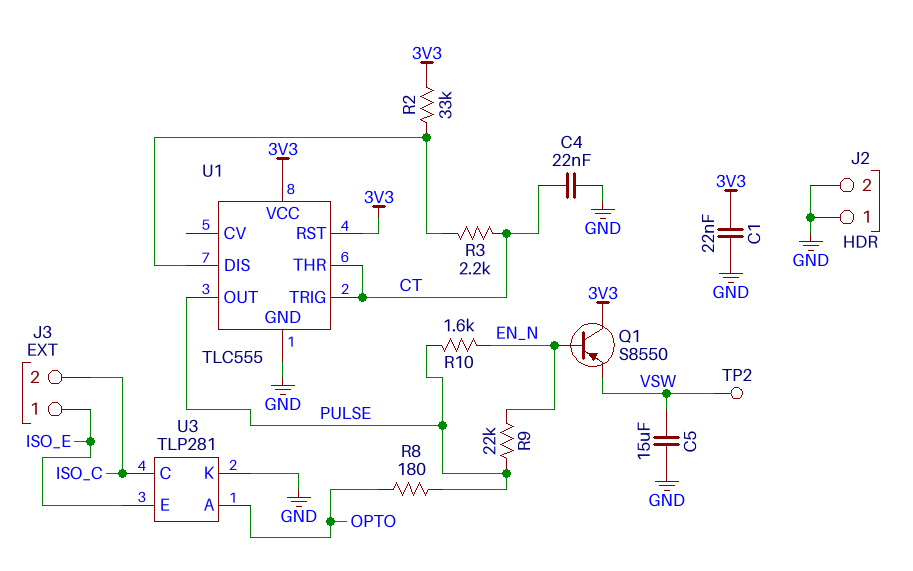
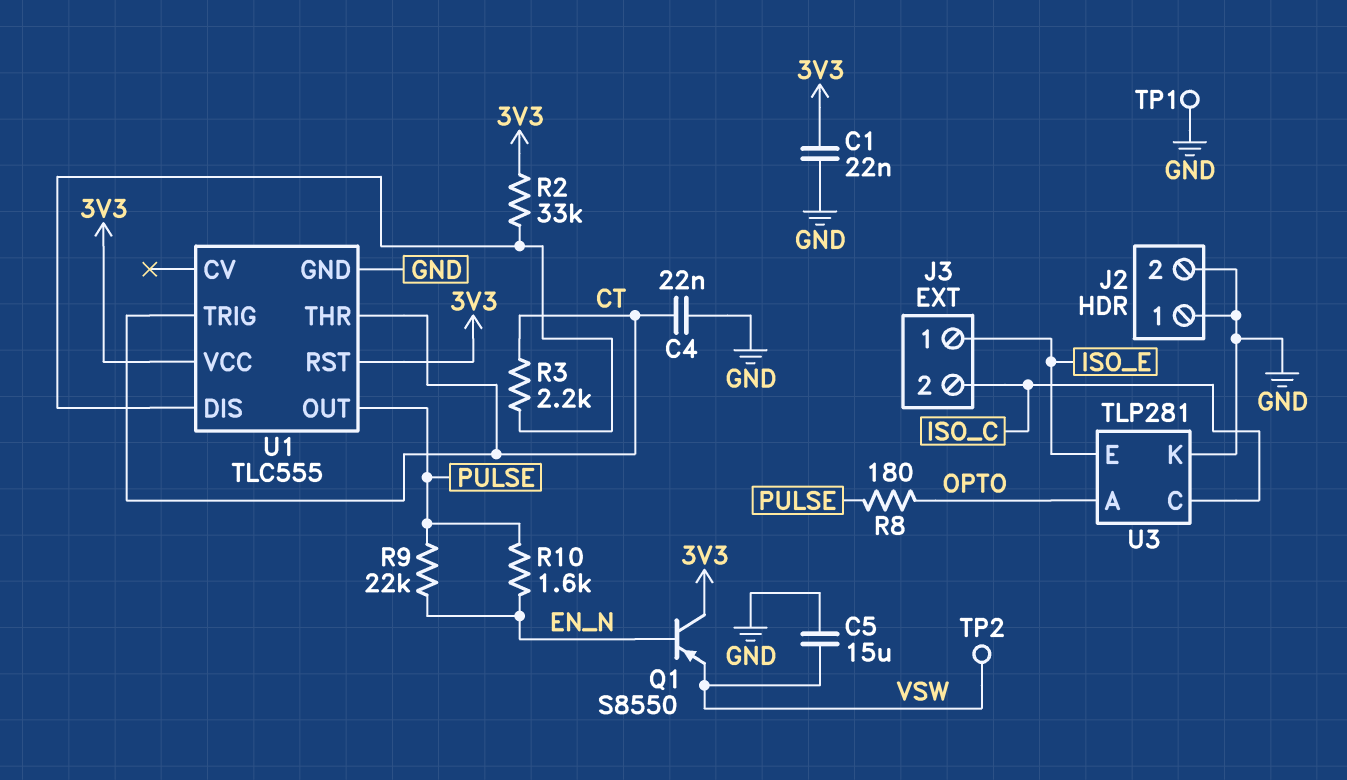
TP1: none -> test point (GND)

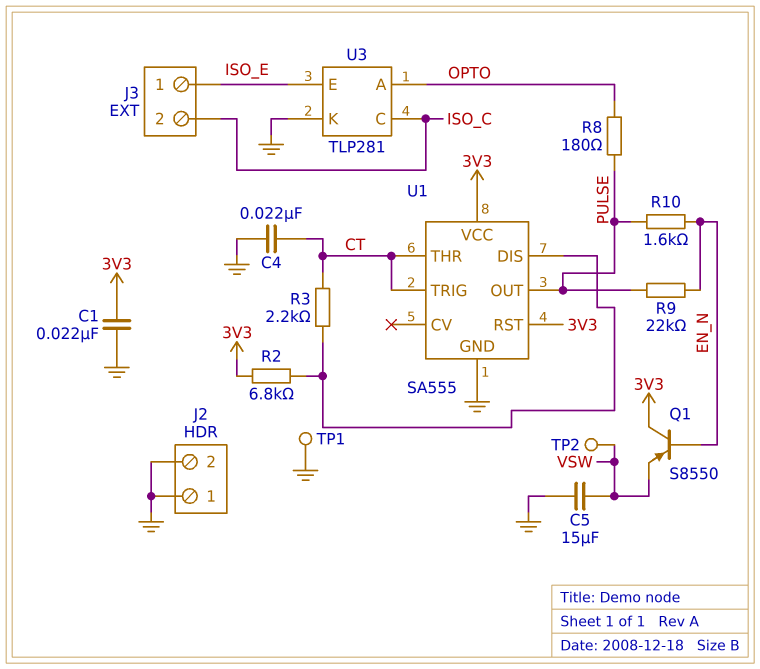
R2: 33k (3V3, U1/DIS) -> 6.8k (3V3, U1/DIS)
U1: TLC555 -> SA555

